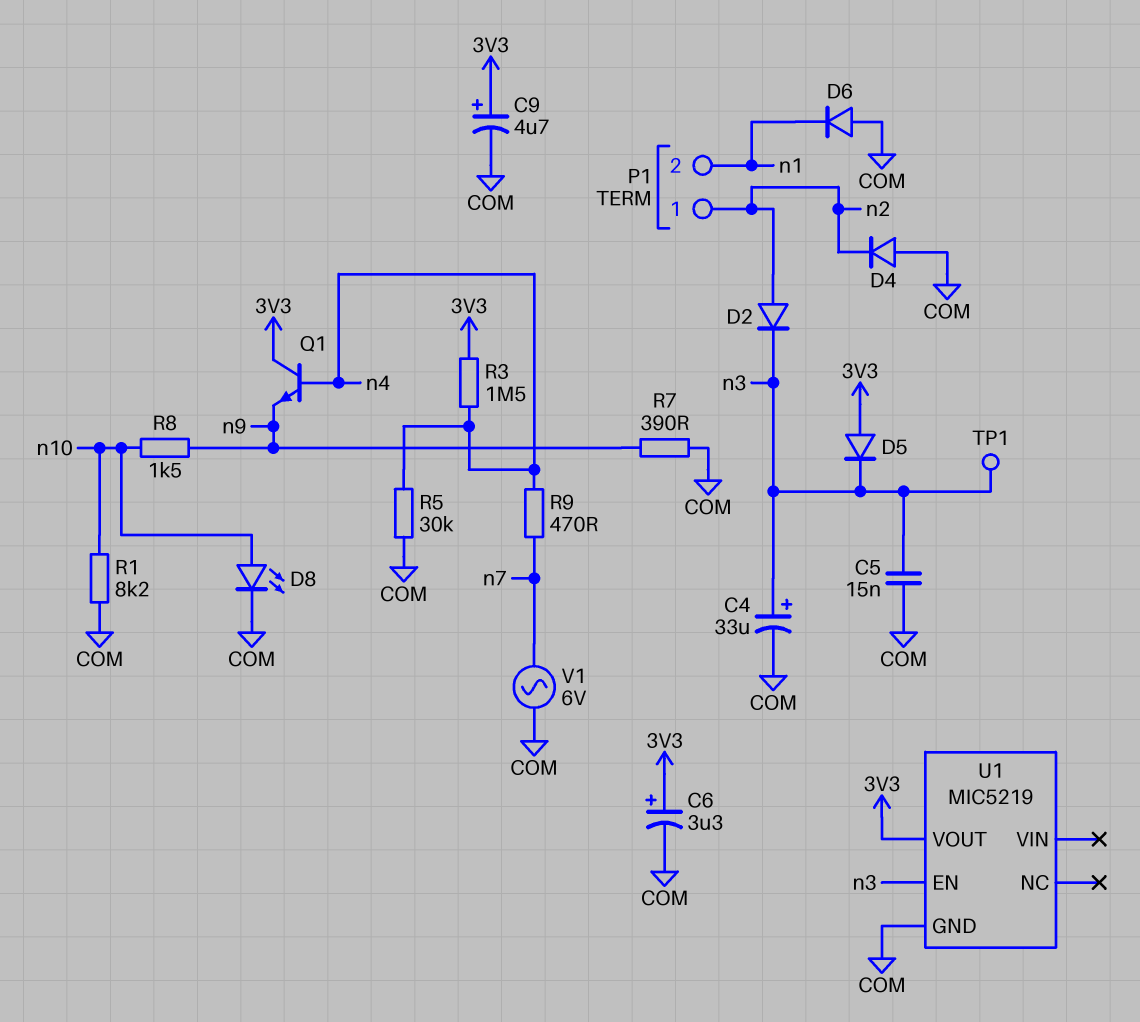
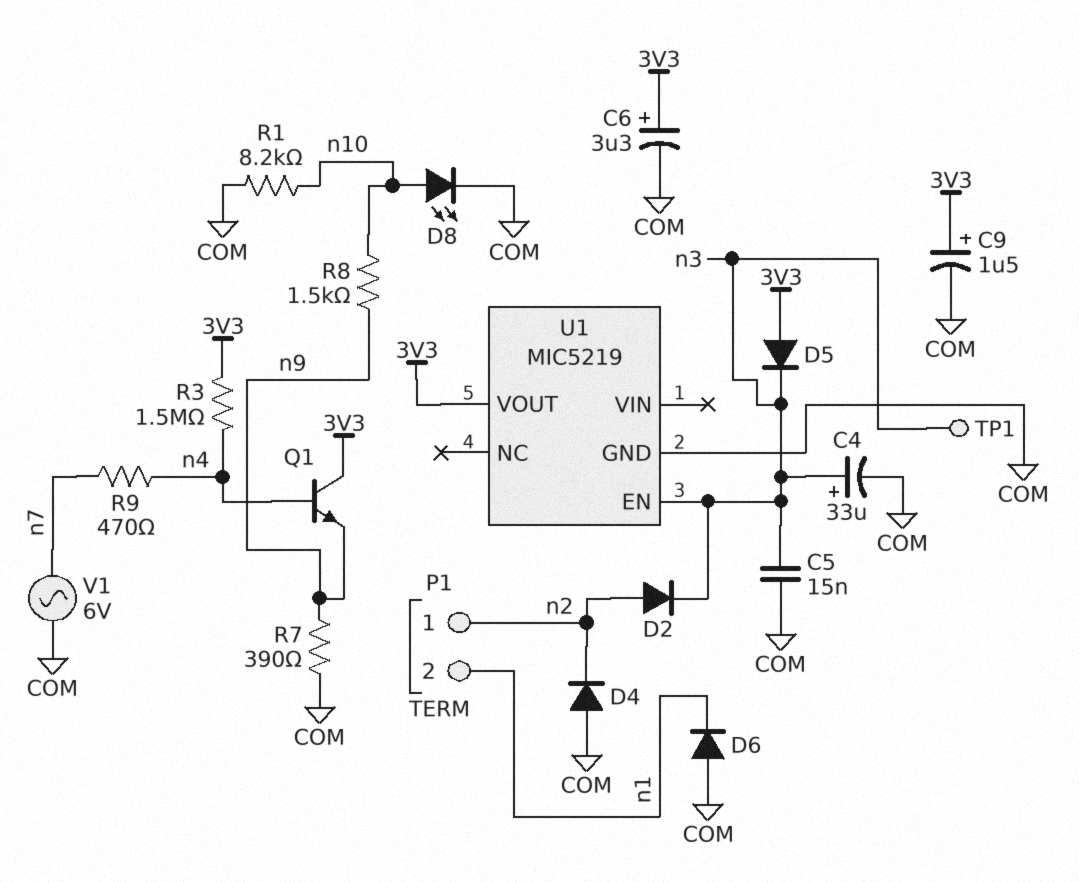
C9: 4.7uF (plus 3V3, minus COM) -> 1.5uF (plus 3V3, minus COM)
R5: 30k (COM, n4) -> none

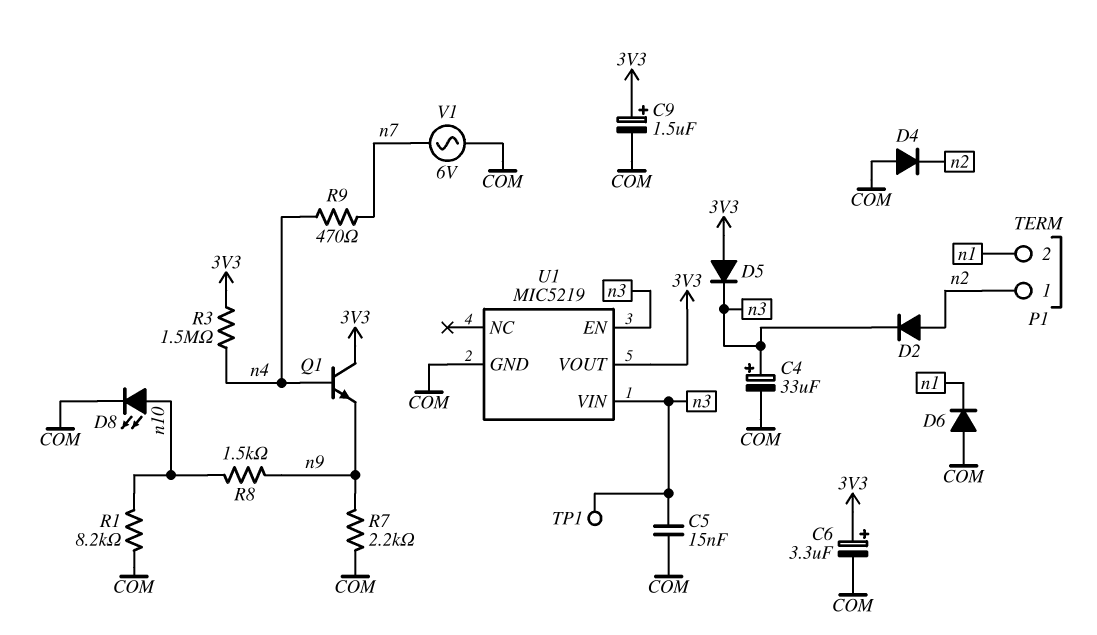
R7: 390 (COM, n9) -> 2.2k (COM, n9)
U1 pin VIN: none -> n3

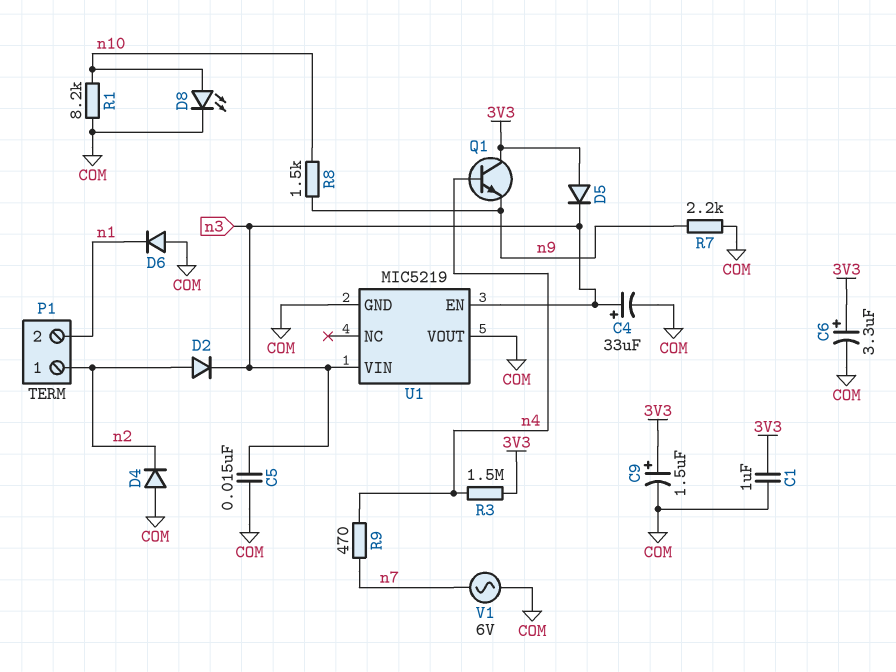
C1: none -> 1uF (3V3, COM)
TP1: test point (n3) -> none
U1 pin VOUT: 3V3 -> COM

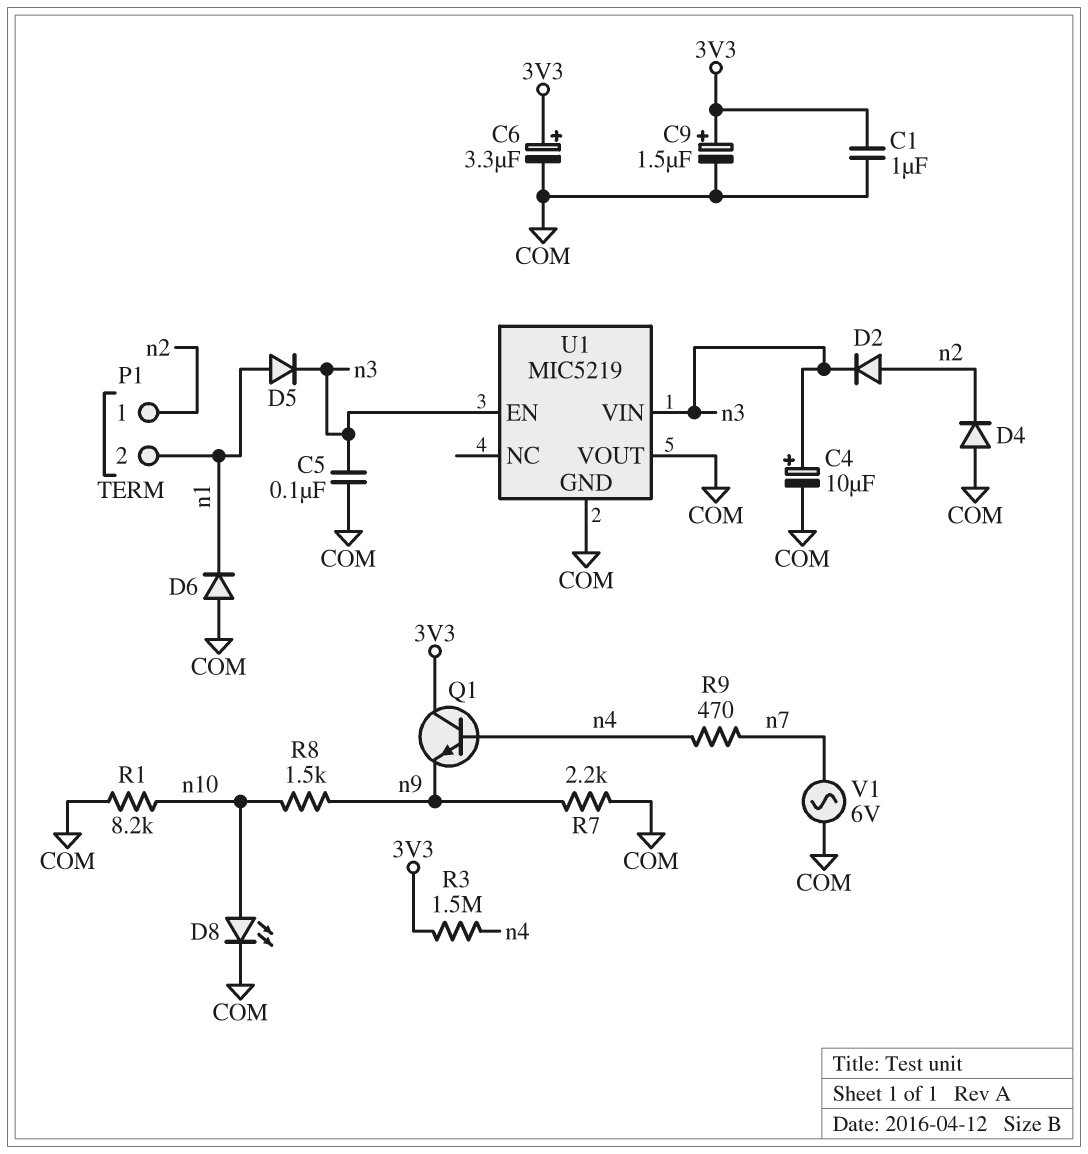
C4: 33uF (plus n3, minus COM) -> 10uF (plus n3, minus COM)
C5: 15nF (COM, n3) -> 100nF (COM, n3)
D5: diode (A 3V3, K n3) -> diode (A n1, K n3)

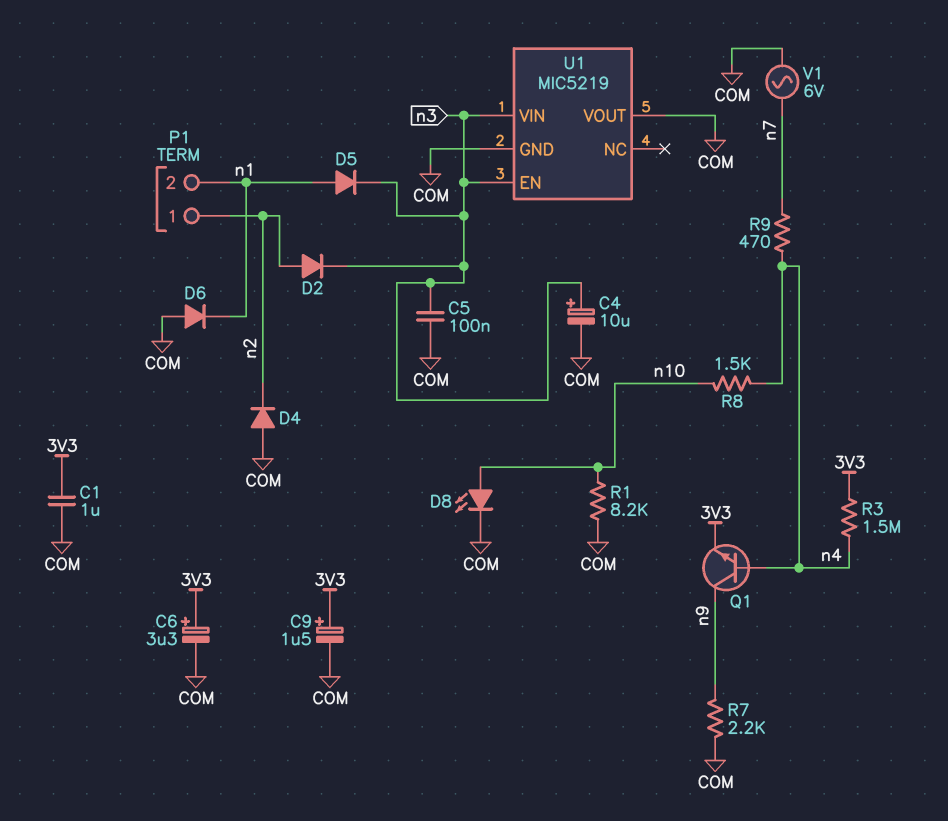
Q1: NPN (B n4, C 3V3, E n9) -> NPN (B n4, C n9, E 3V3)
R8: 1.5k (n9, n10) -> 1.5k (n4, n10)

